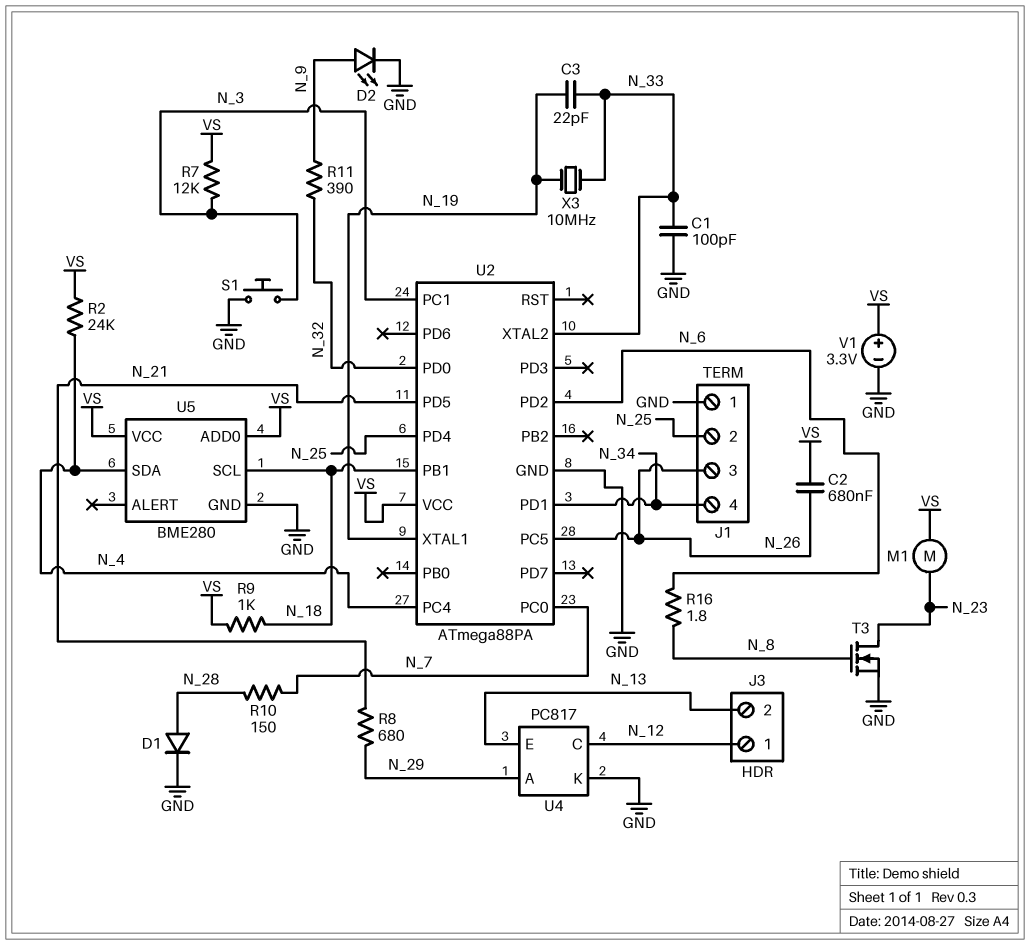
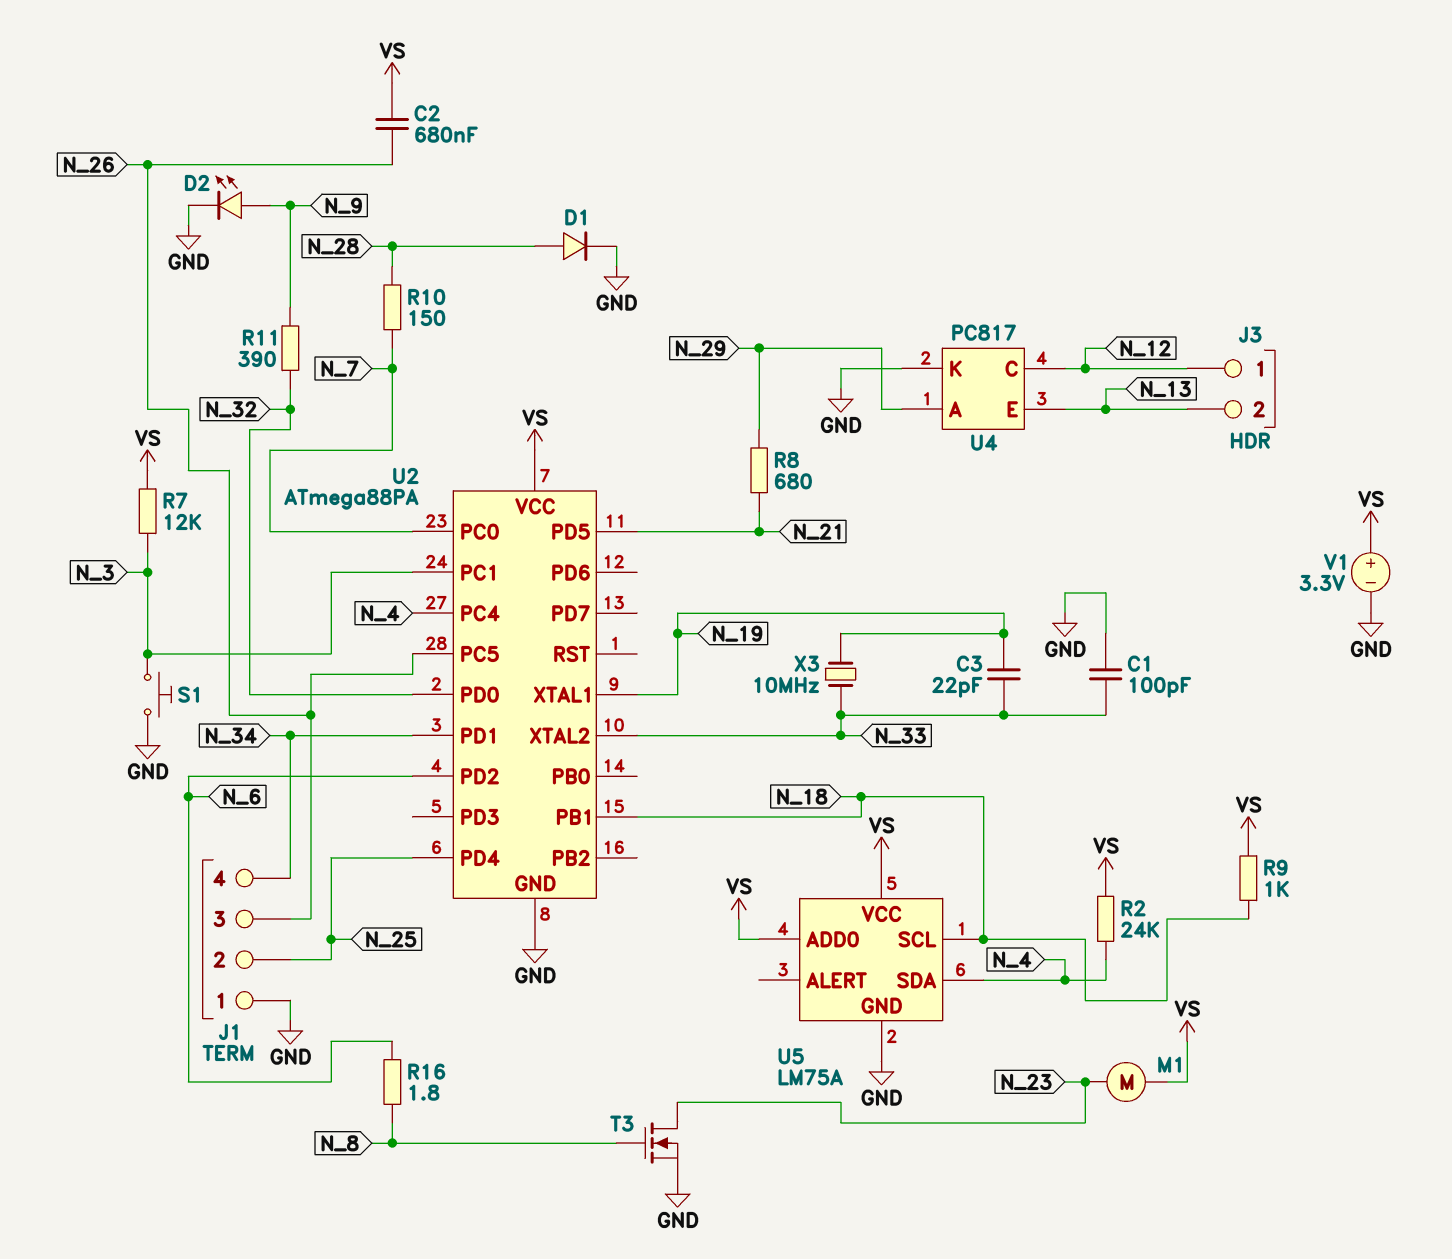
U5: BME280 -> LM75A

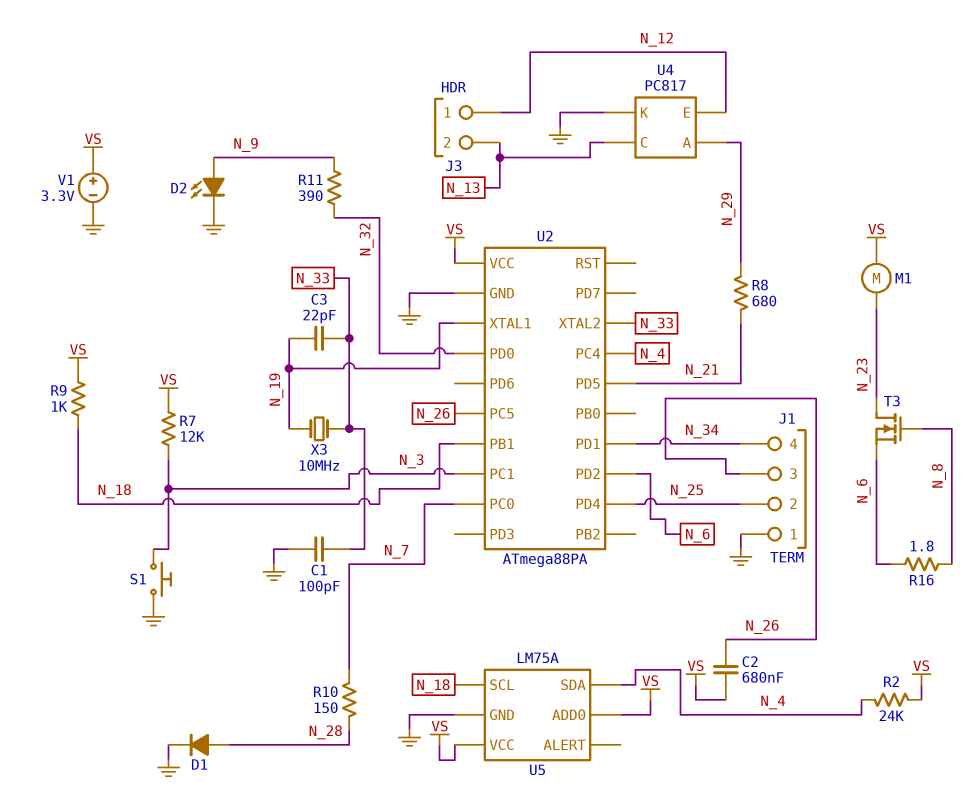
T3: NMOS (G N_8, D N_23, S GND) -> NMOS (G N_8, D N_23, S N_6)
U4 pin C: N_12 -> N_13
U4 pin E: N_13 -> N_12

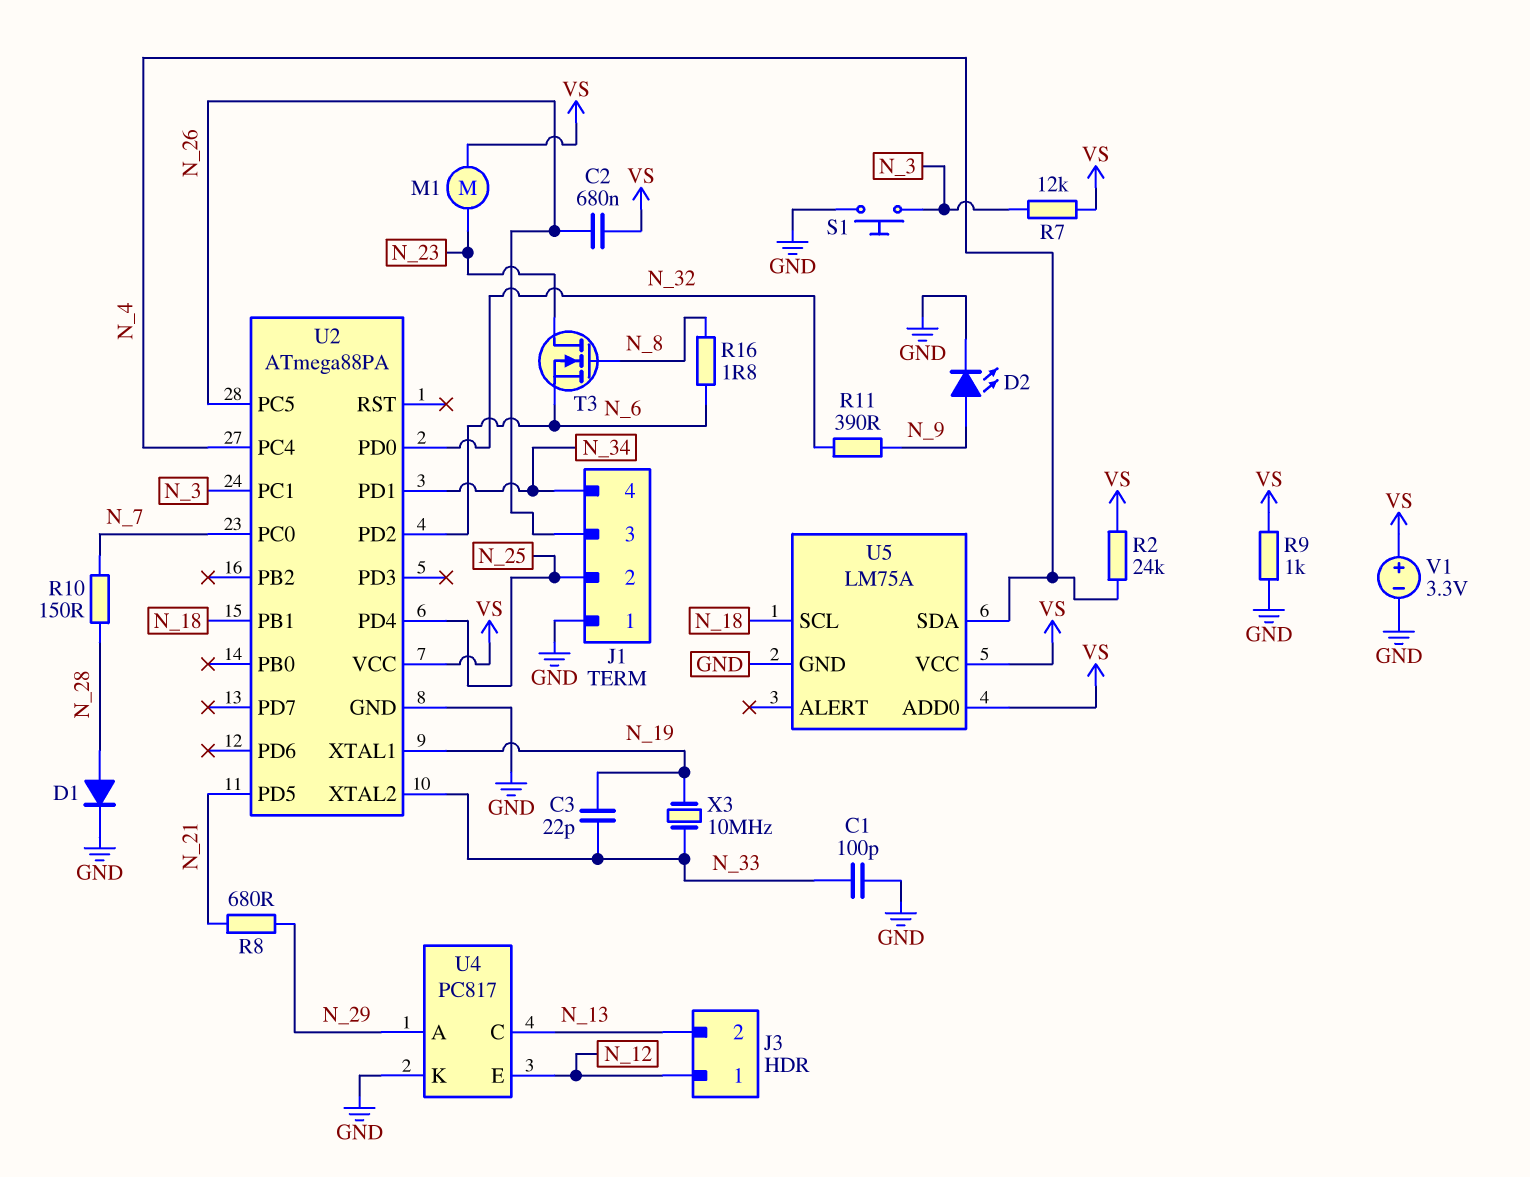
R9: 1k (N_18, VS) -> 1k (GND, VS)

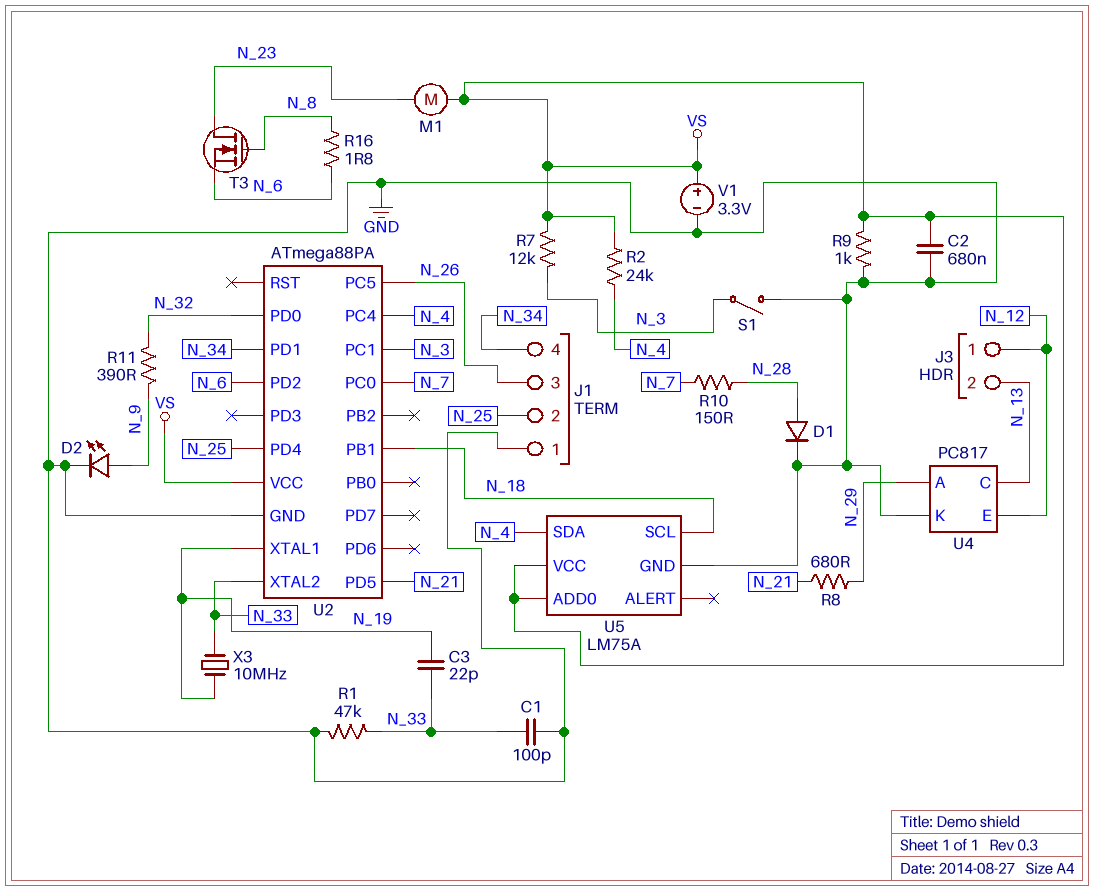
C2: 680nF (N_26, VS) -> 680nF (GND, VS)
R1: none -> 47k (GND, N_33)
S1: button (GND, N_3) -> switch (GND, N_3)

